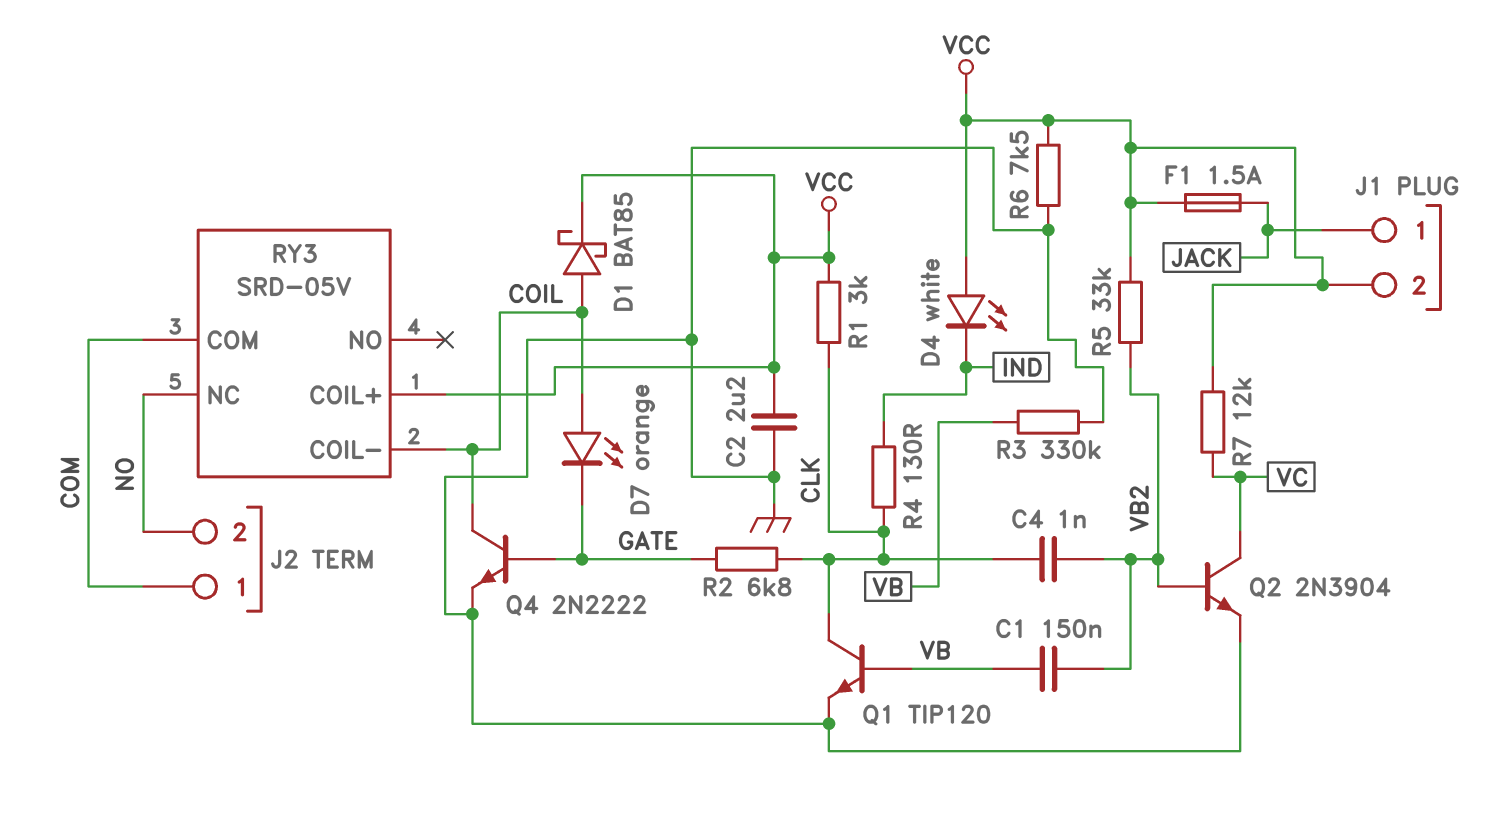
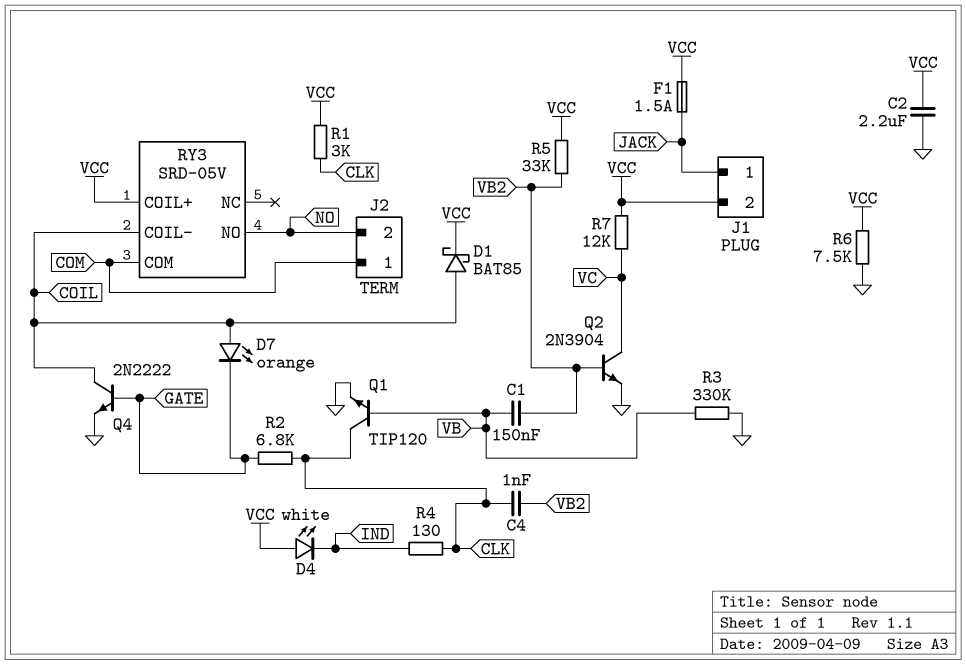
RY3 pin NC: NO -> none
RY3 pin NO: none -> NO

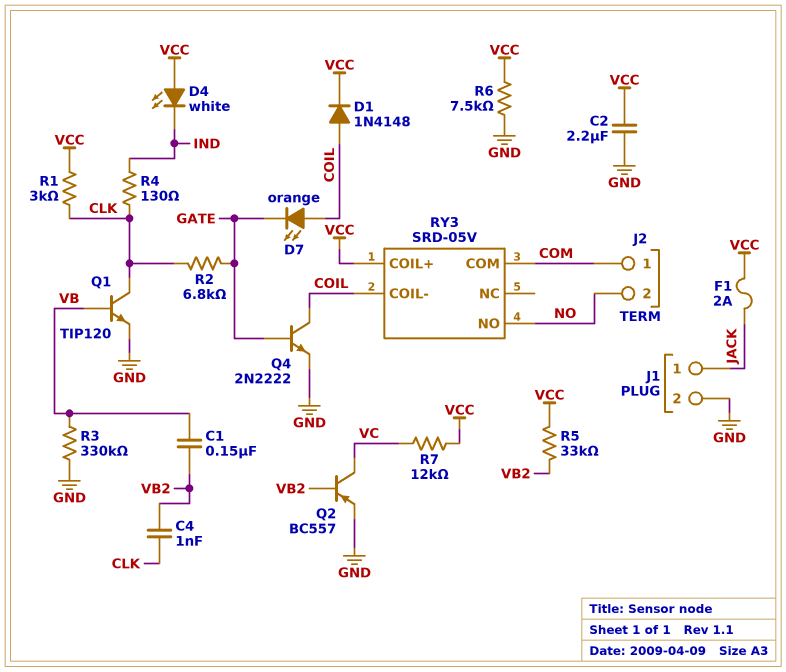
D1: schottky BAT85 (A COIL, K VCC) -> diode 1N4148 (A COIL, K VCC)
F1: 1.5A (JACK, VCC) -> 2A (JACK, VCC)
J1 pin 2: VCC -> GND
Q2: NPN 2N3904 (B VB2, C VC, E GND) -> PNP BC557 (B VB2, C VC, E GND)

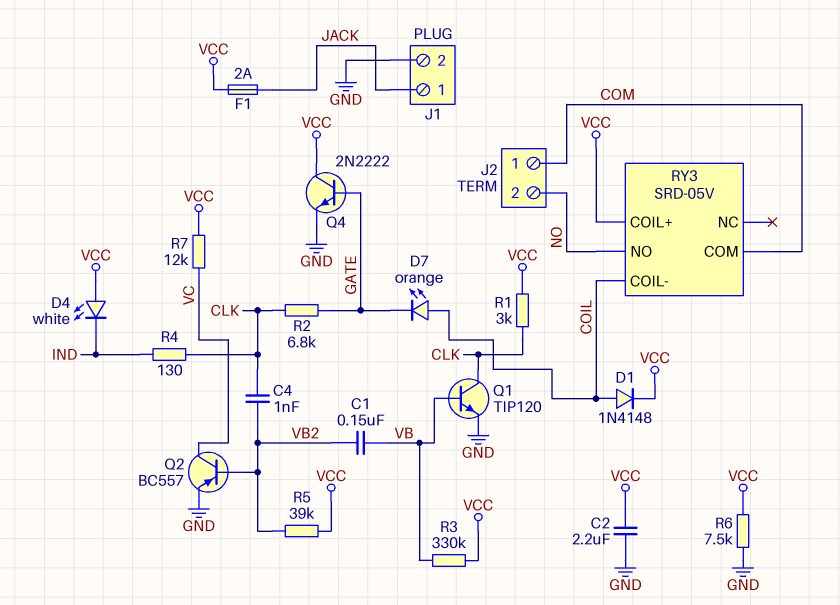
Q4: NPN 2N2222 (B GATE, C COIL, E GND) -> NPN 2N2222 (B GATE, C VCC, E GND)
R3: 330k (GND, VB) -> 330k (VB, VCC)
R5: 33k (VB2, VCC) -> 39k (VB2, VCC)

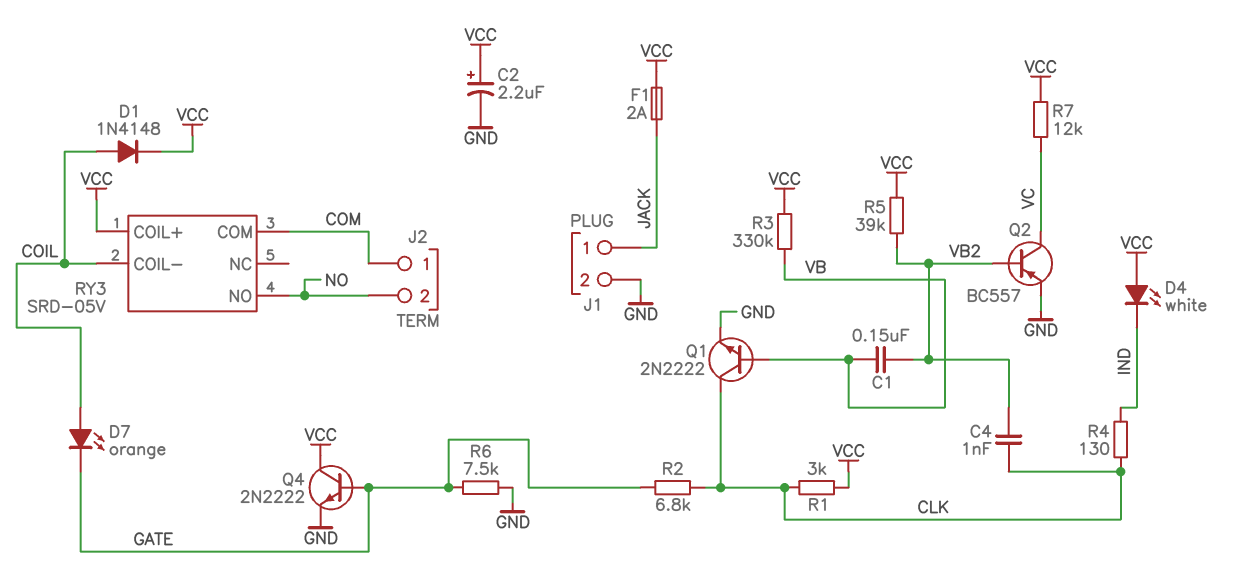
C2: 2.2uF (GND, VCC) -> 2.2uF (plus VCC, minus GND)
Q1: NPN TIP120 (B VB, C CLK, E GND) -> NPN 2N2222 (B VB, C CLK, E GND)
R6: 7.5k (GND, VCC) -> 7.5k (GATE, GND)

